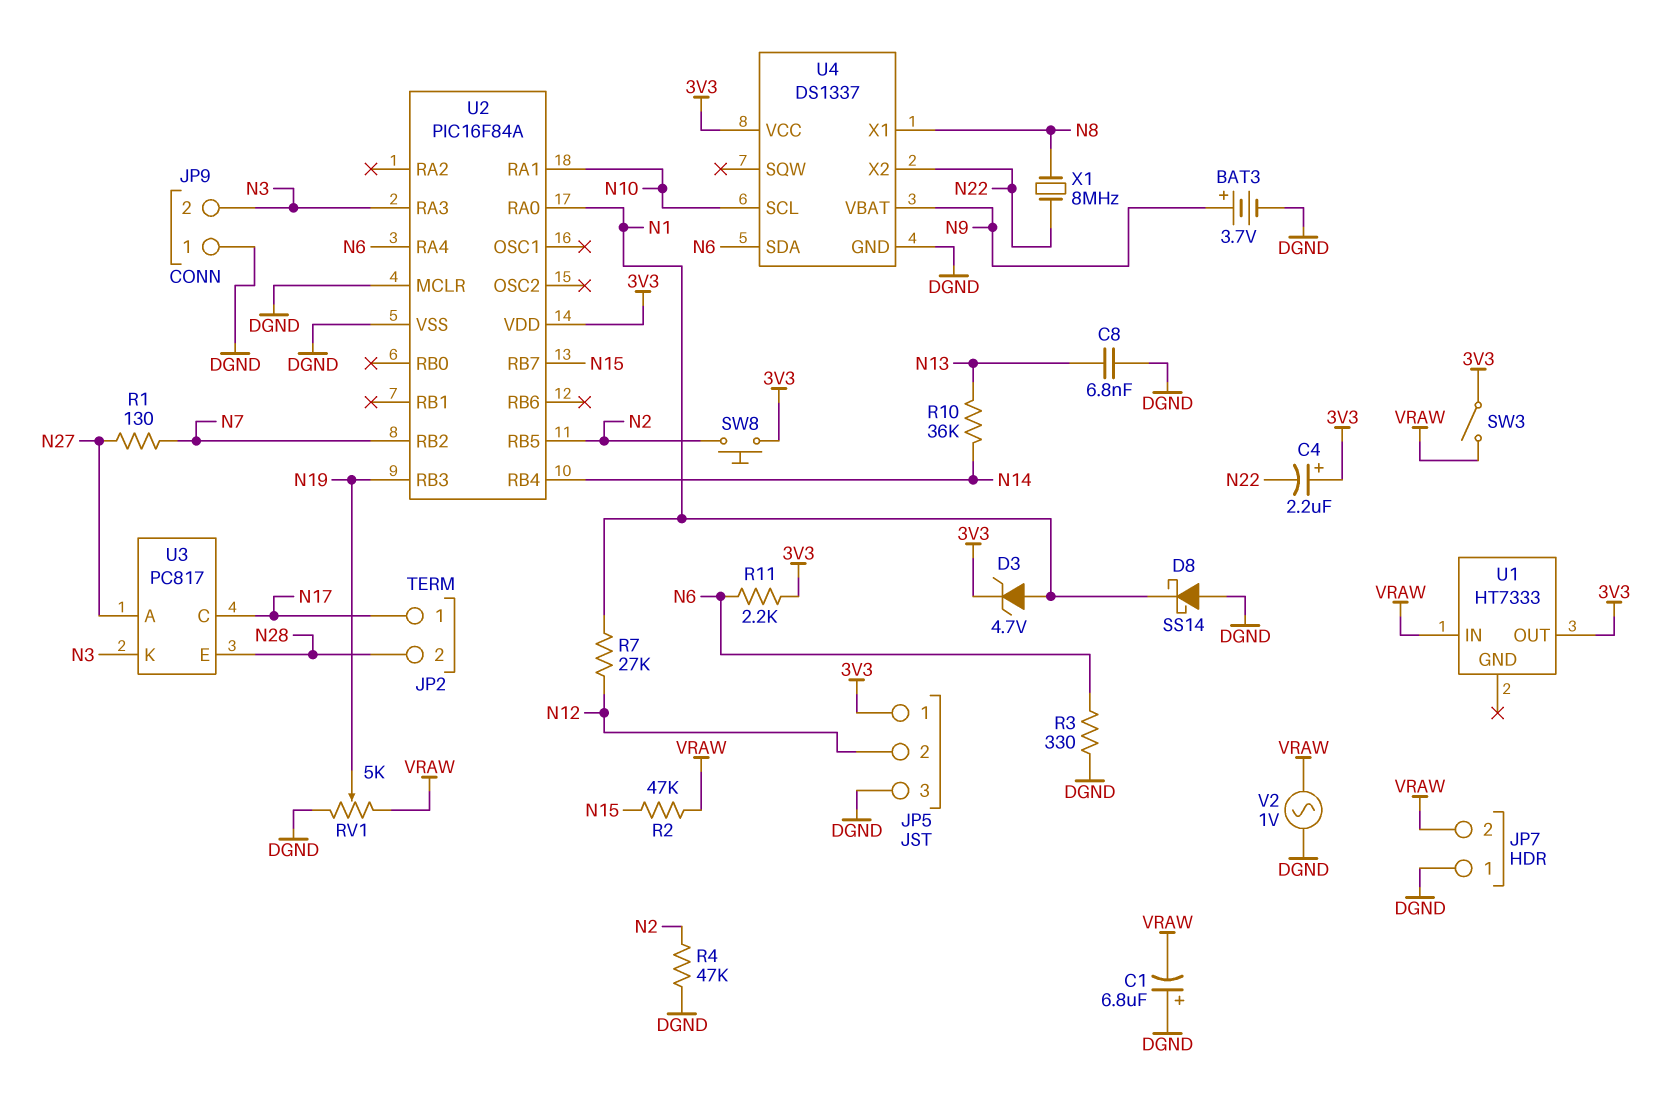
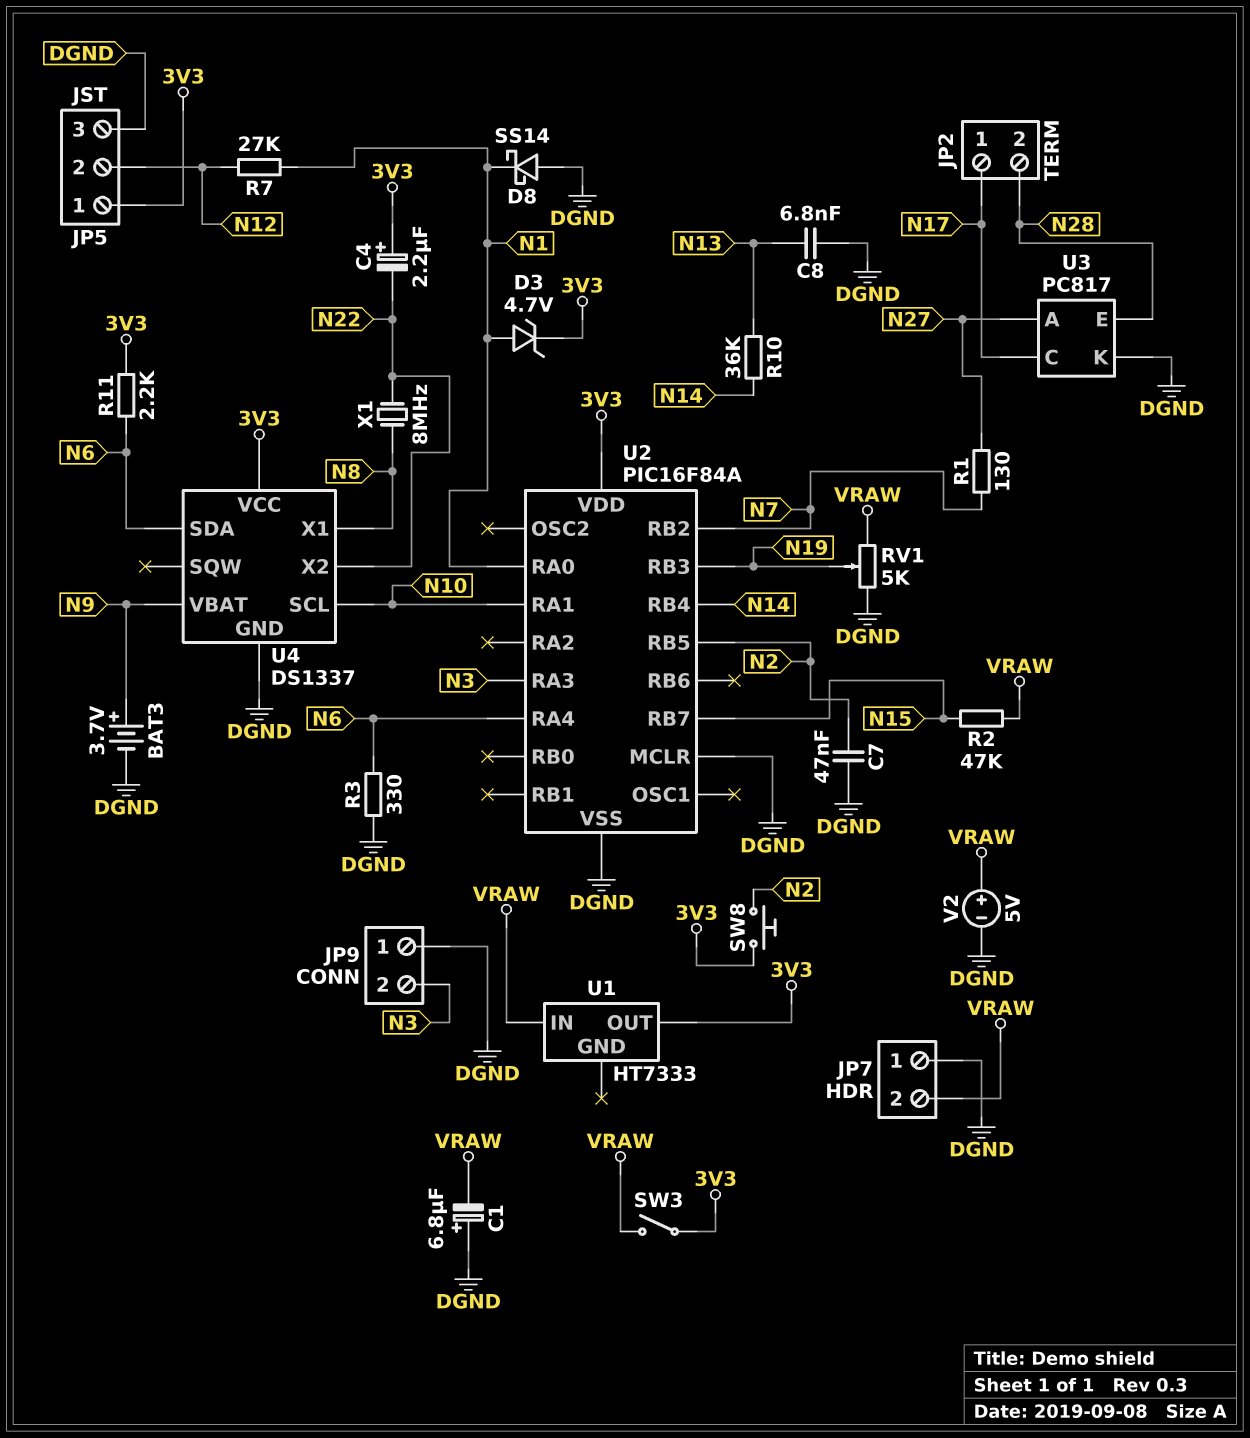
C7: none -> 47nF (DGND, N2)
R4: 47k (DGND, N2) -> none
U3 pin K: N3 -> DGND
V2: AC 1V (DGND, VRAW) -> 5V (plus VRAW, minus DGND)

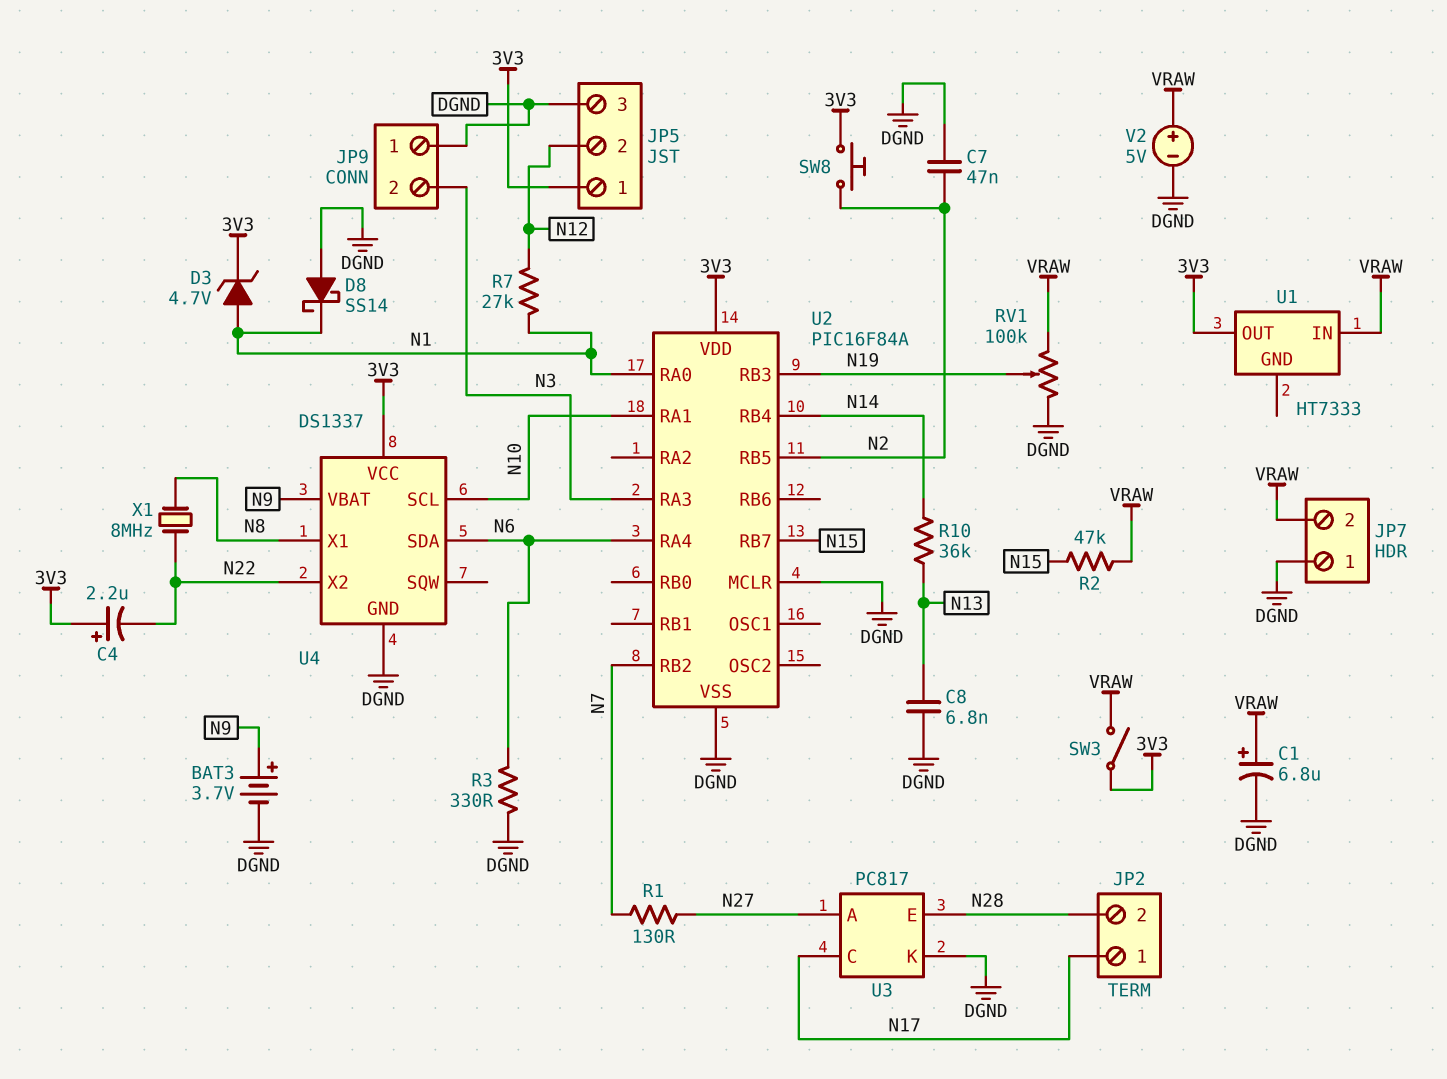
C1: 6.8uF (plus DGND, minus VRAW) -> 6.8uF (plus VRAW, minus DGND)
R11: 2.2k (3V3, N6) -> none
RV1: 5k (DGND, VRAW, wiper N19) -> 100k (DGND, VRAW, wiper N19)

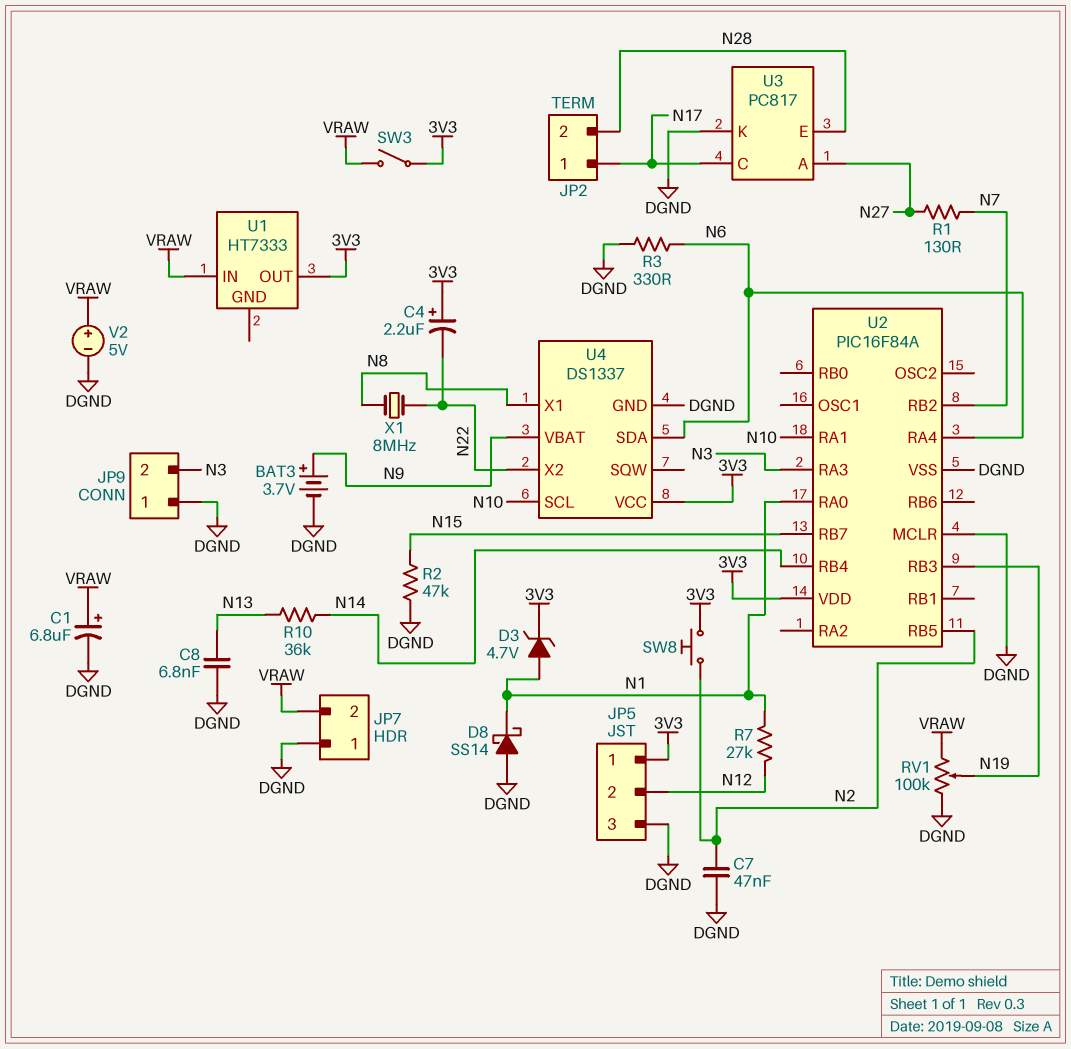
R2: 47k (N15, VRAW) -> 47k (DGND, N15)

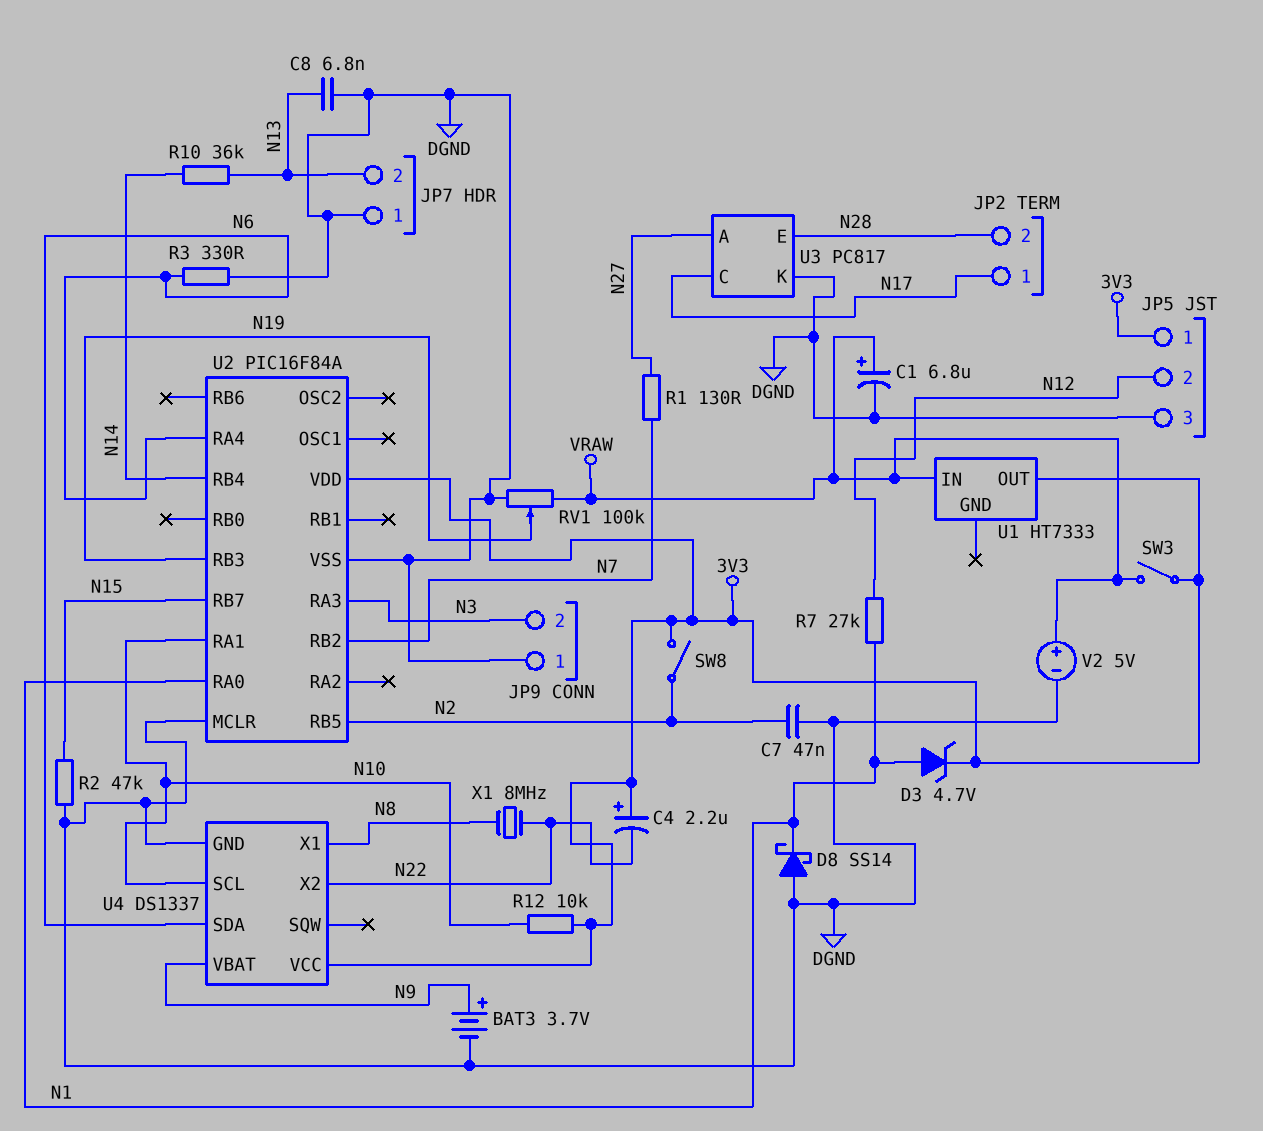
JP7 pin 2: VRAW -> N13
R12: none -> 10k (3V3, N10)
SW8: button (3V3, N2) -> switch (3V3, N2)

